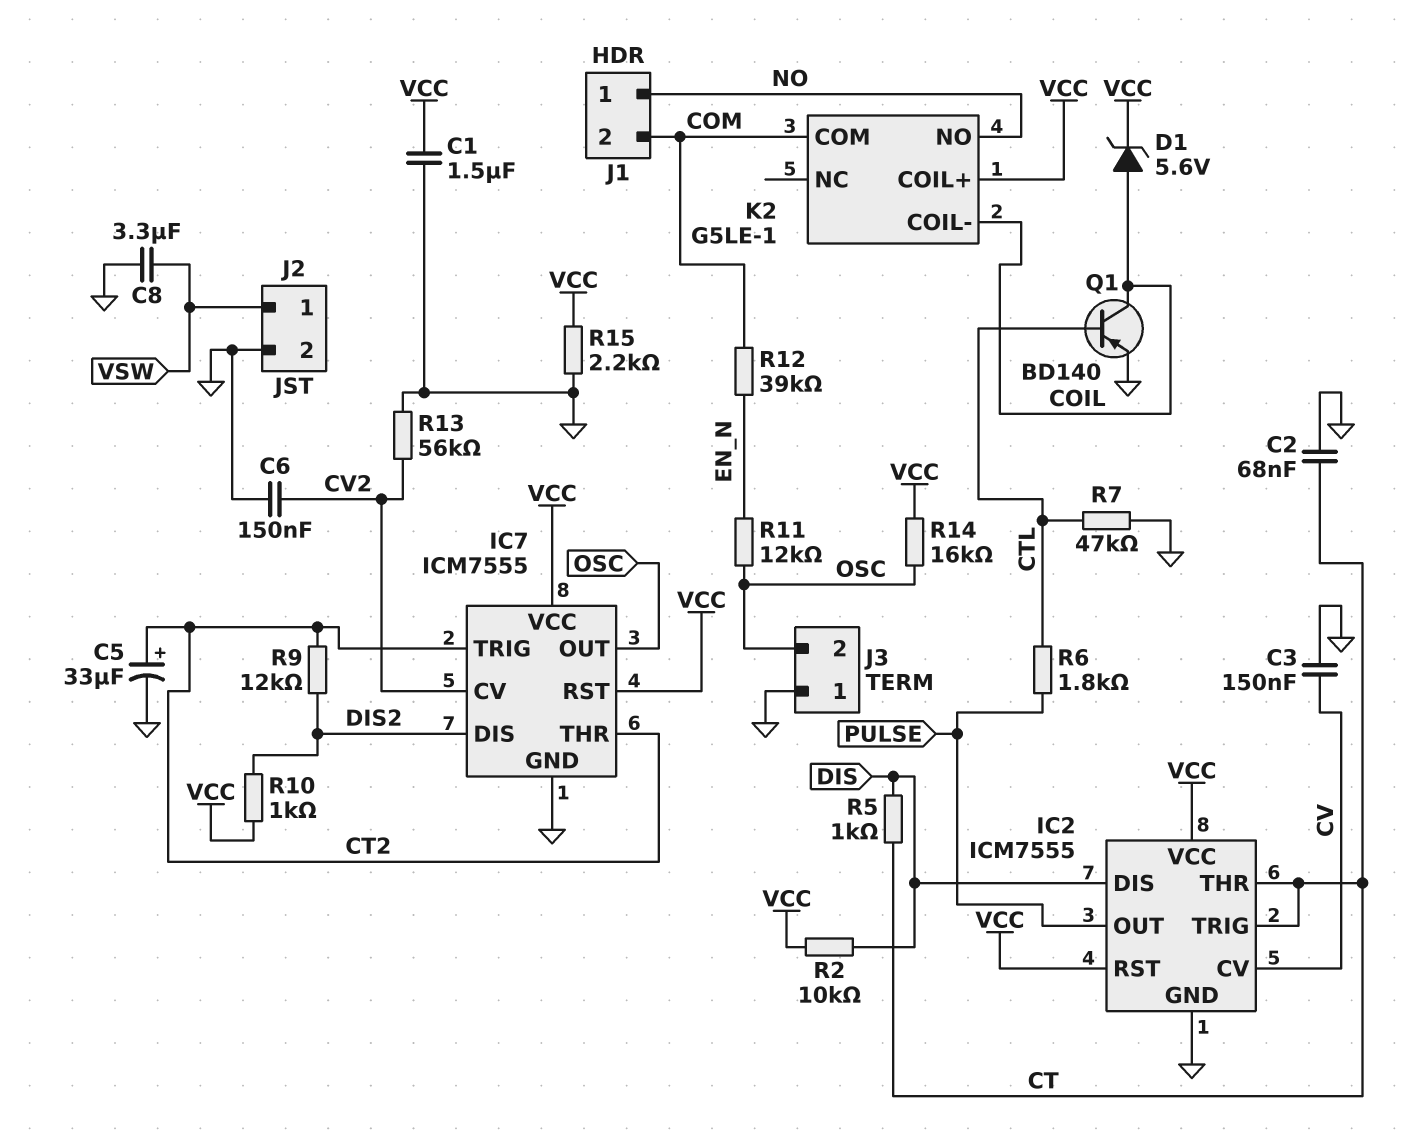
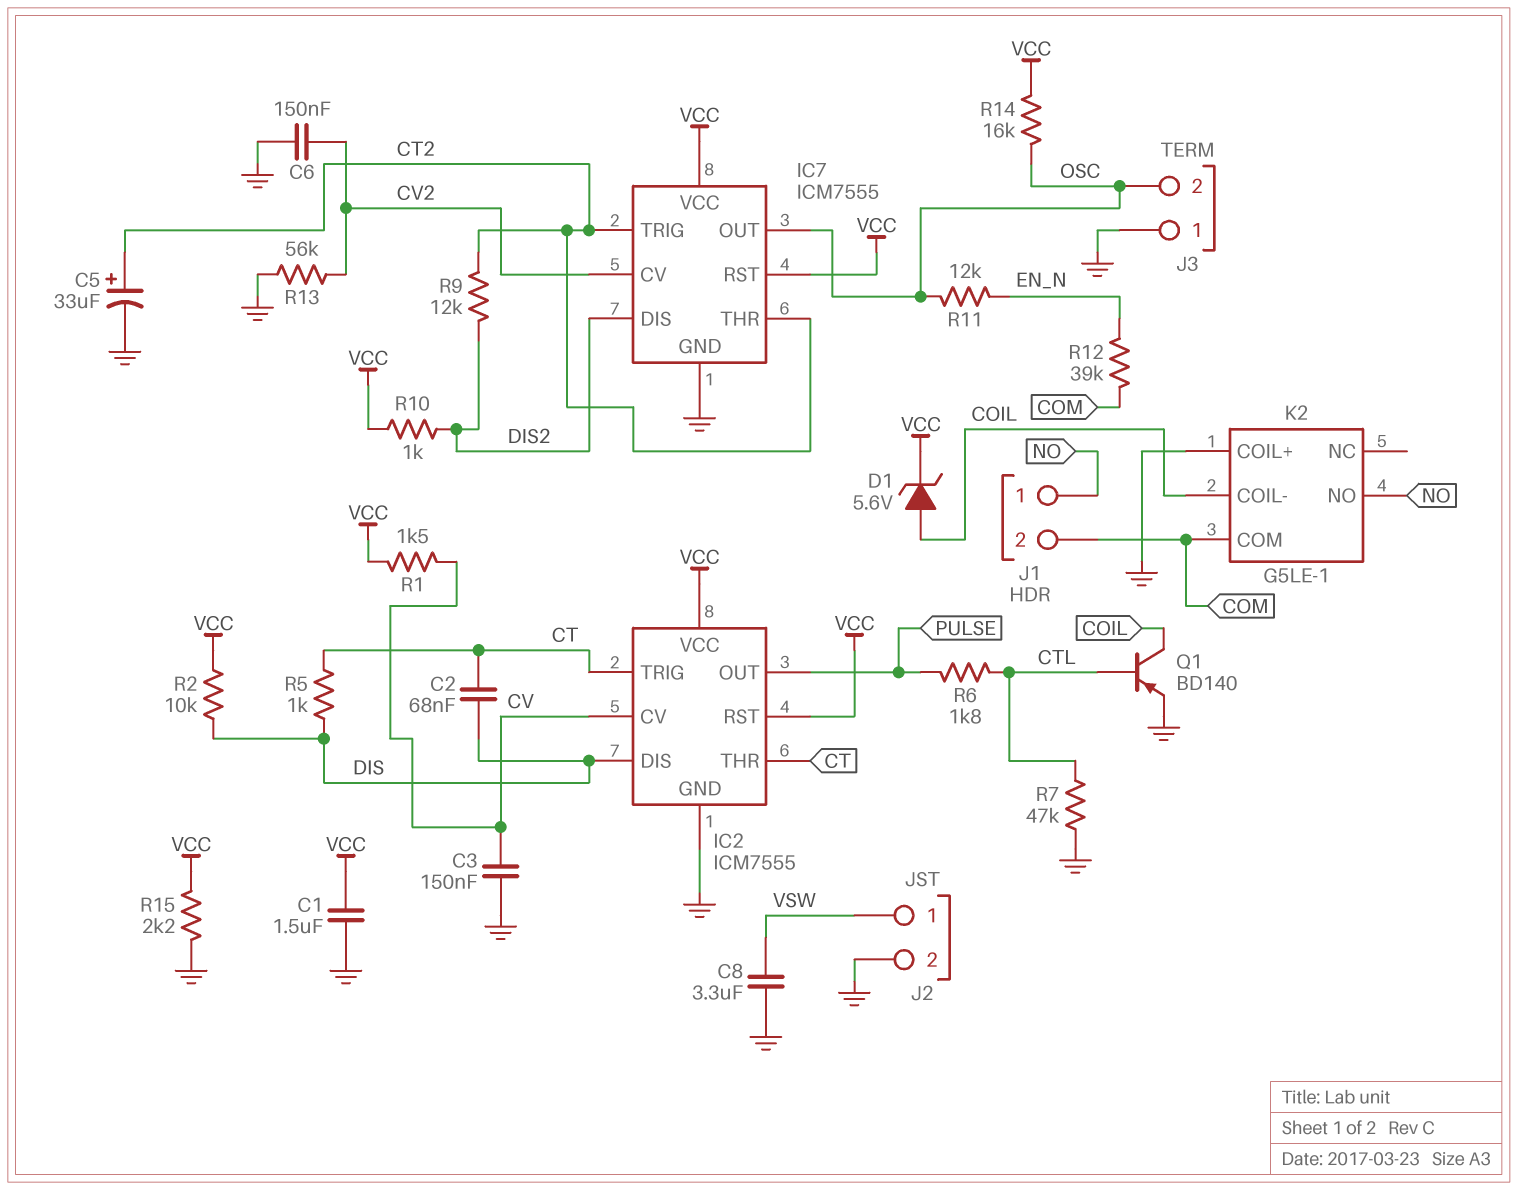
C2: 68nF (CT, GND) -> 68nF (CT, DIS)
K2 pin COIL+: VCC -> GND
R1: none -> 1.5k (CV, VCC)

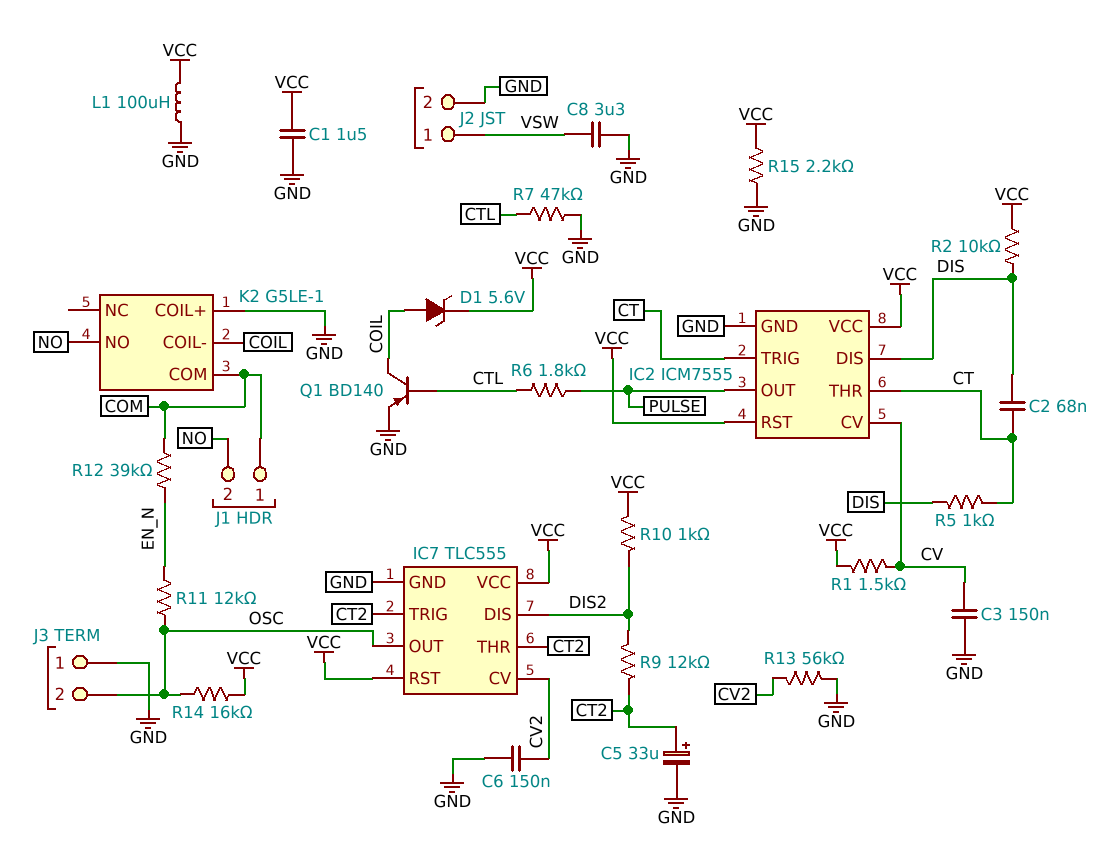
IC7: ICM7555 -> TLC555
J1 pin 1: NO -> COM
J1 pin 2: COM -> NO
L1: none -> 100uH (GND, VCC)

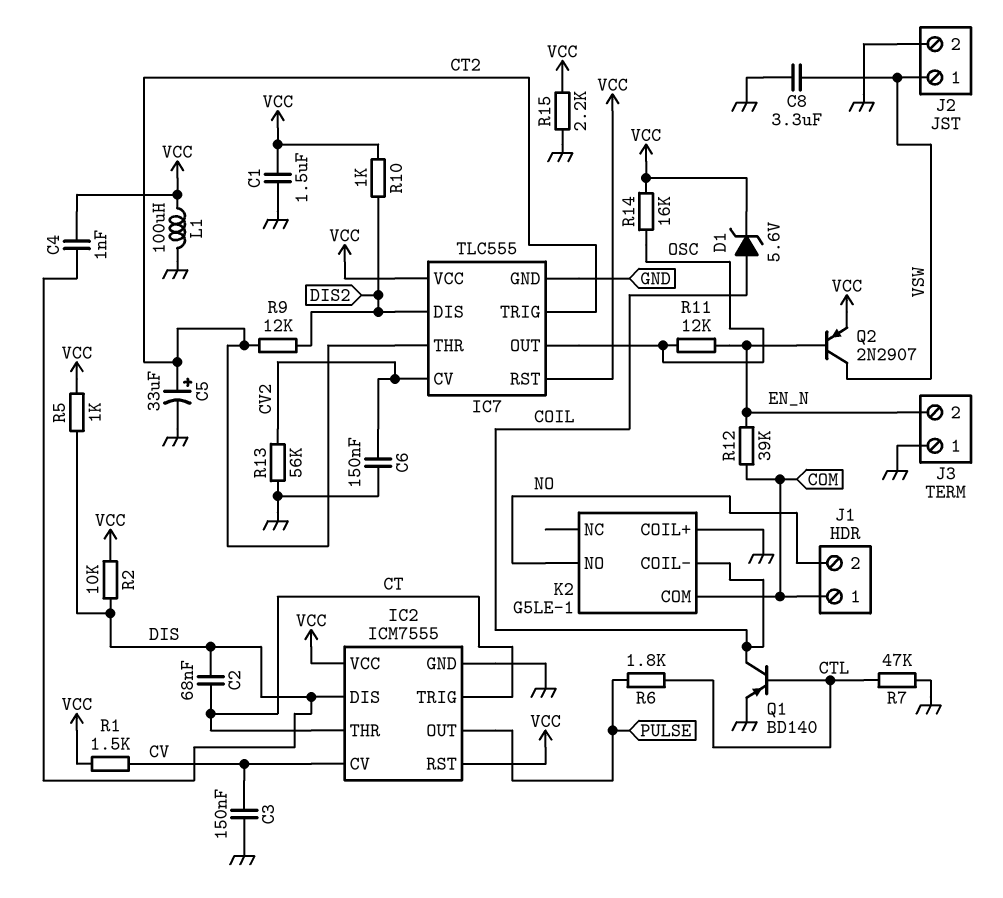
C4: none -> 1nF (DIS, VCC)
J3 pin 2: OSC -> EN_N
Q2: none -> PNP 2N2907 (B EN_N, C VSW, E VCC)
R5: 1k (CT, DIS) -> 1k (DIS, VCC)

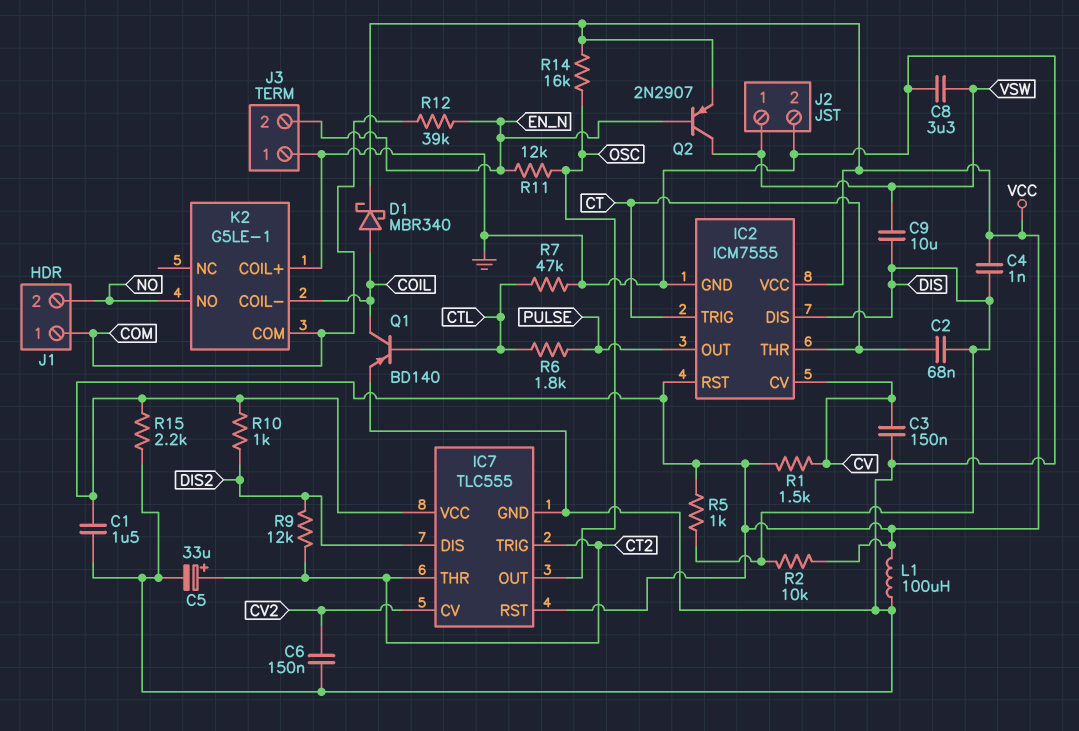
C9: none -> 10uF (DIS, VSW)
D1: zener 5.6V (A COIL, K VCC) -> schottky MBR340 (A COIL, K VCC)
R13: 56k (CV2, GND) -> none

